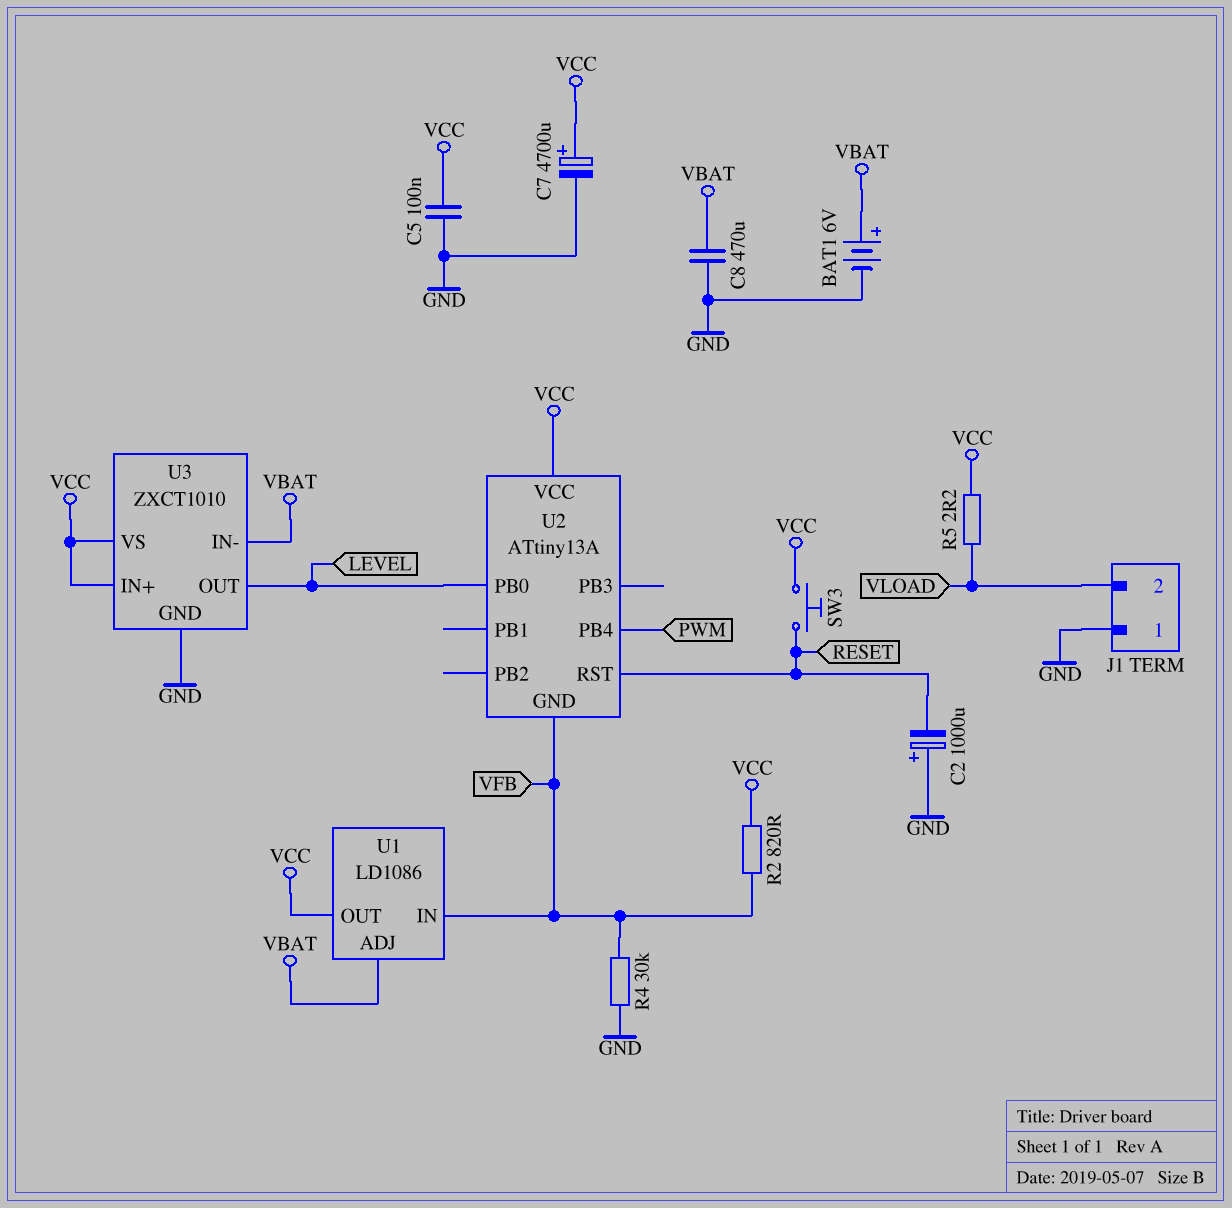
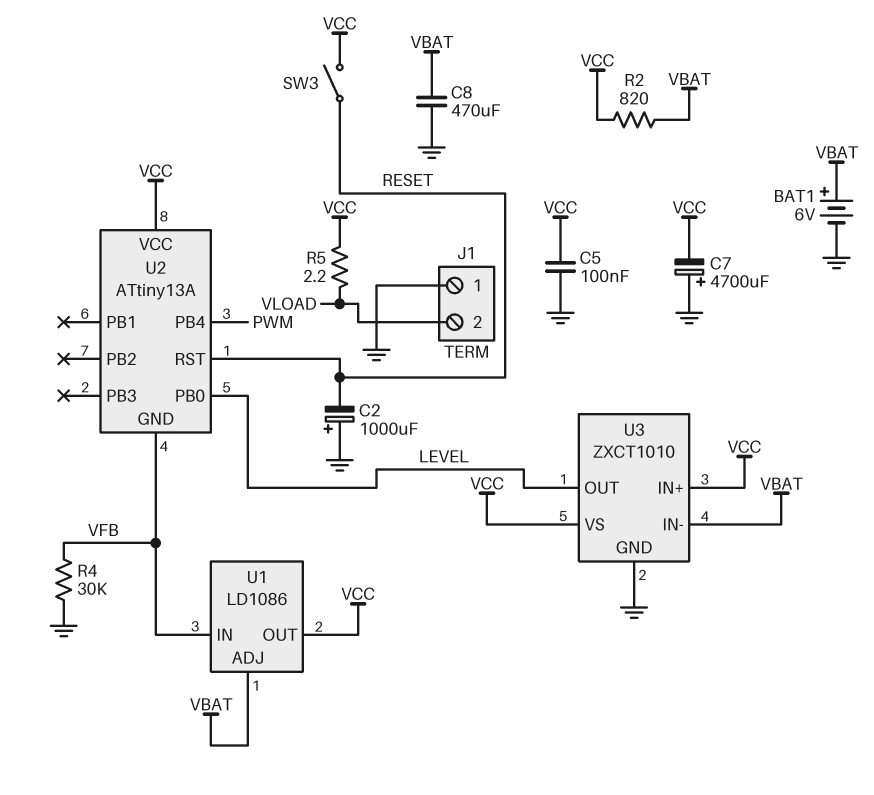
C7: 4700uF (plus VCC, minus GND) -> 4700uF (plus GND, minus VCC)
R2: 820 (VCC, VFB) -> 820 (VBAT, VCC)
SW3: button (RESET, VCC) -> switch (RESET, VCC)

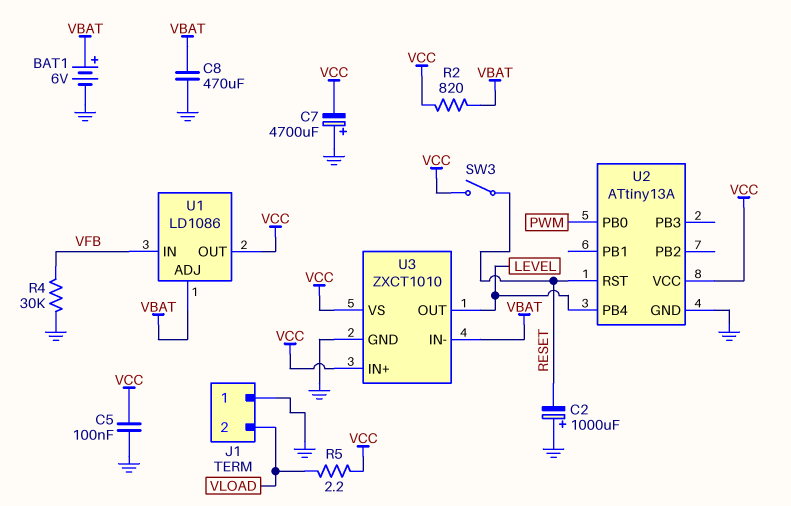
U2 pin GND: VFB -> GND
U2 pin PB0: LEVEL -> PWM
U2 pin PB4: PWM -> LEVEL

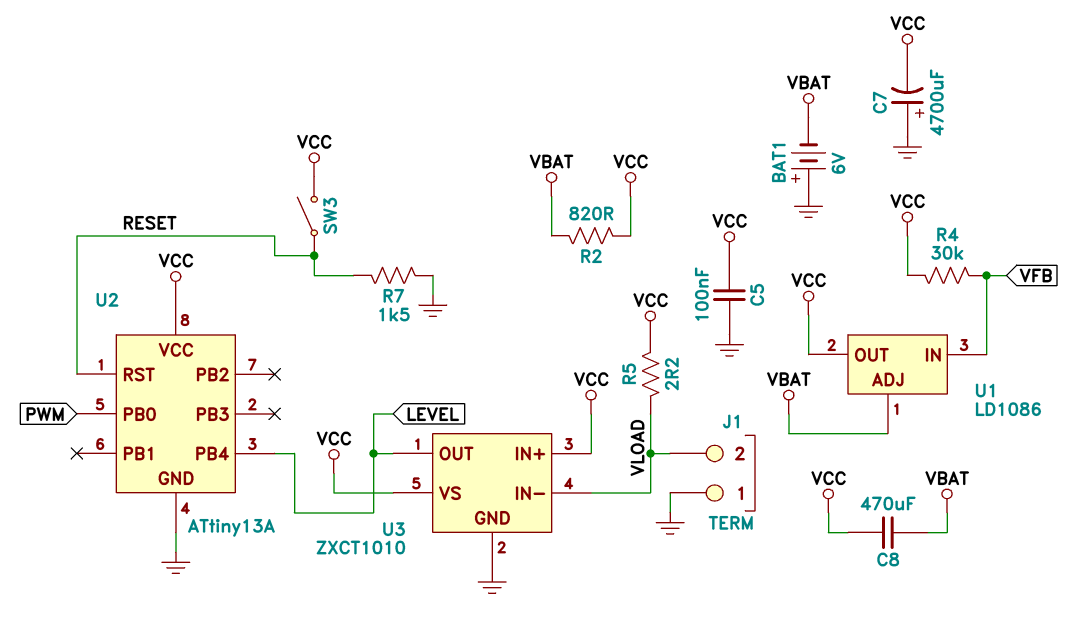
BAT1: 6V (plus VBAT, minus GND) -> 6V (plus GND, minus VBAT)
C2: 1000uF (plus GND, minus RESET) -> none
C8: 470uF (GND, VBAT) -> 470uF (VBAT, VCC)
R4: 30k (GND, VFB) -> 30k (VCC, VFB)
R7: none -> 1.5k (GND, RESET)
U3 pin IN-: VBAT -> VLOAD

